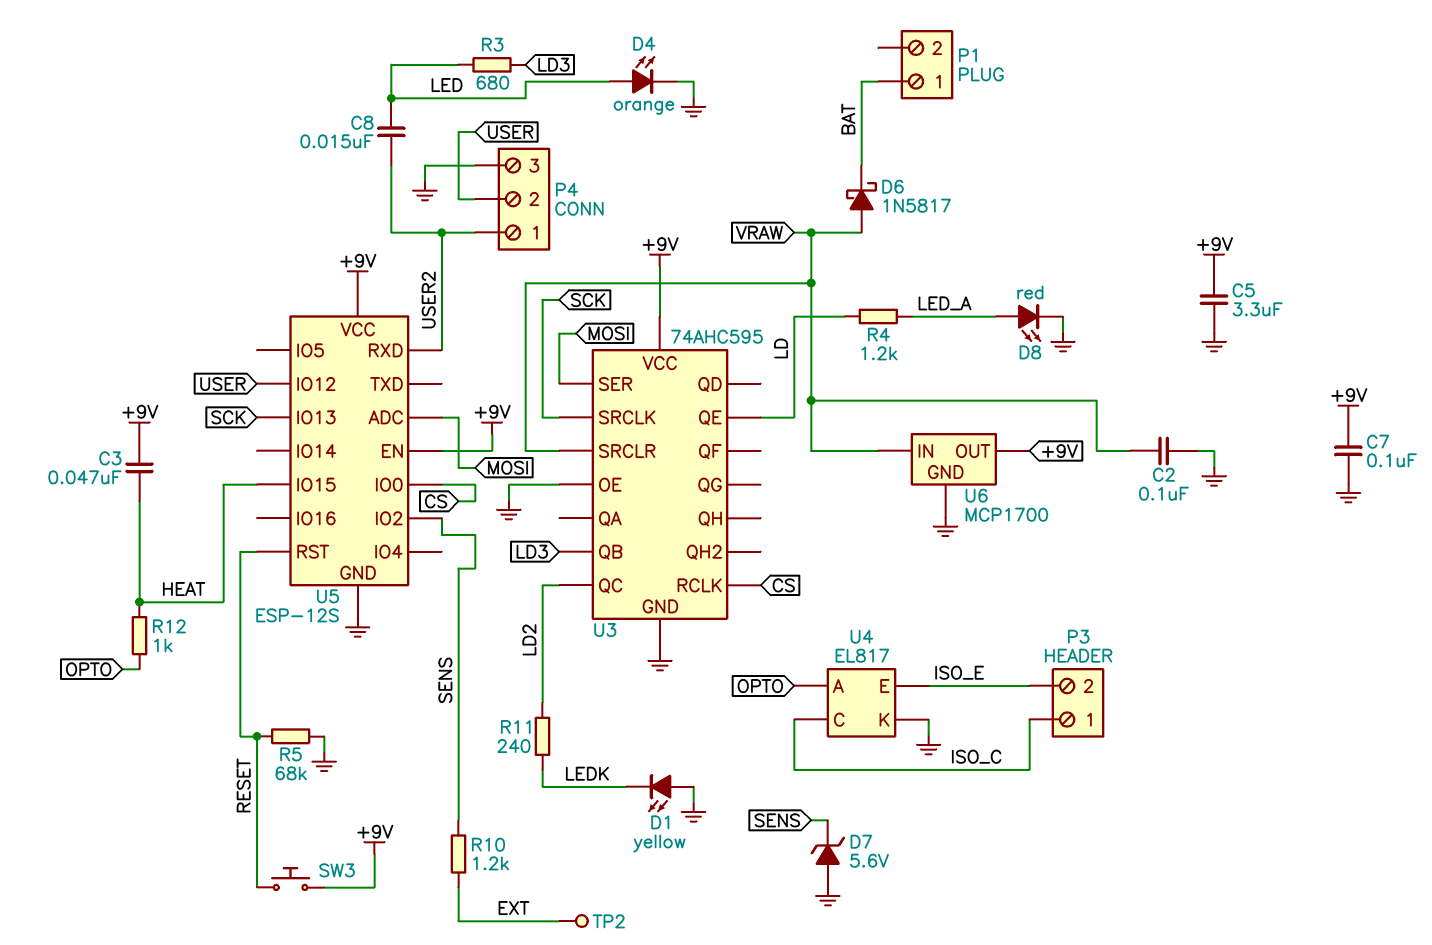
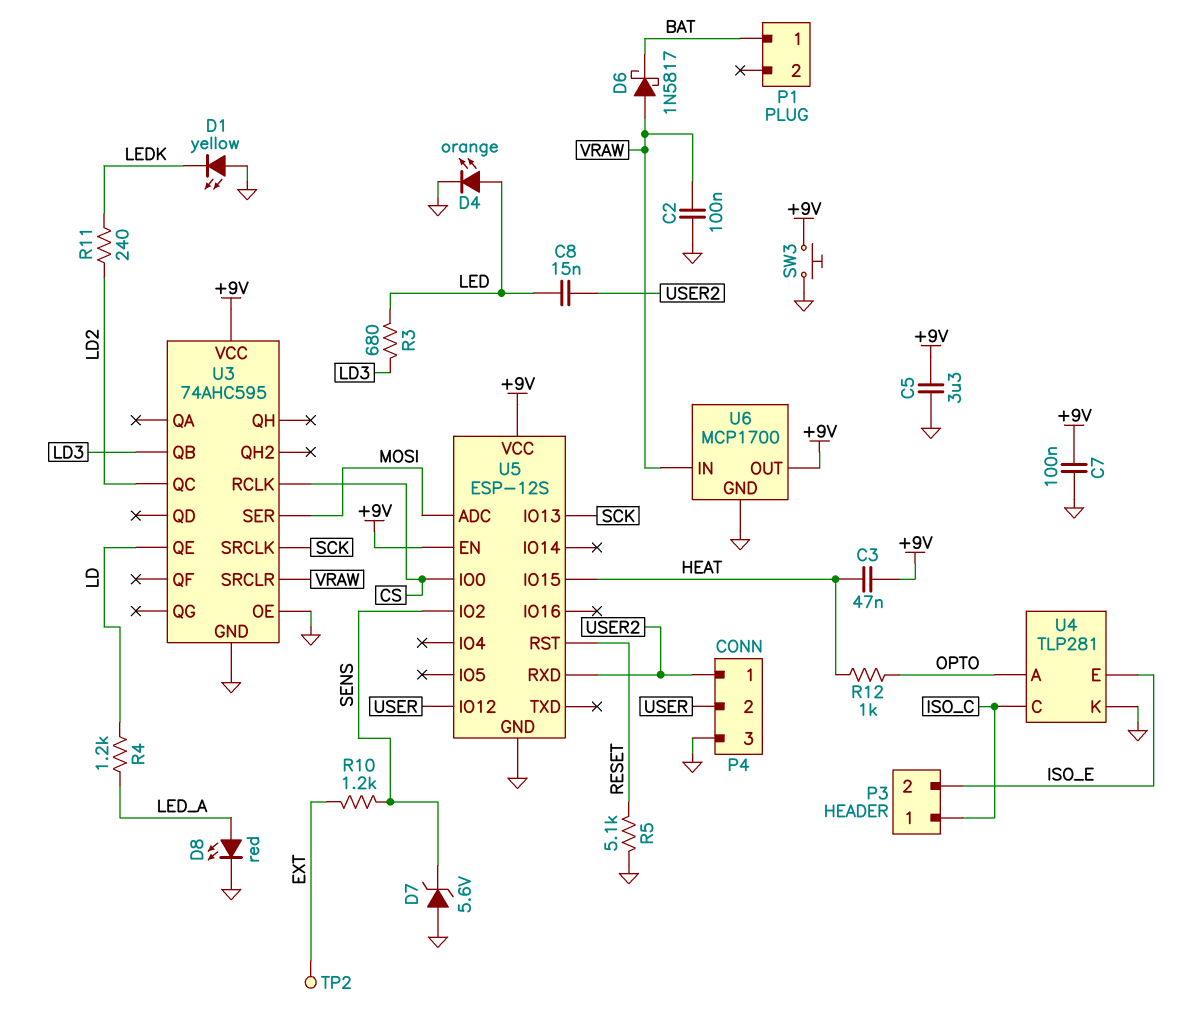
R5: 68k (GND, RESET) -> 5.1k (GND, RESET)
SW3: button (+9V, RESET) -> button (+9V, GND)
U4: EL817 -> TLP281

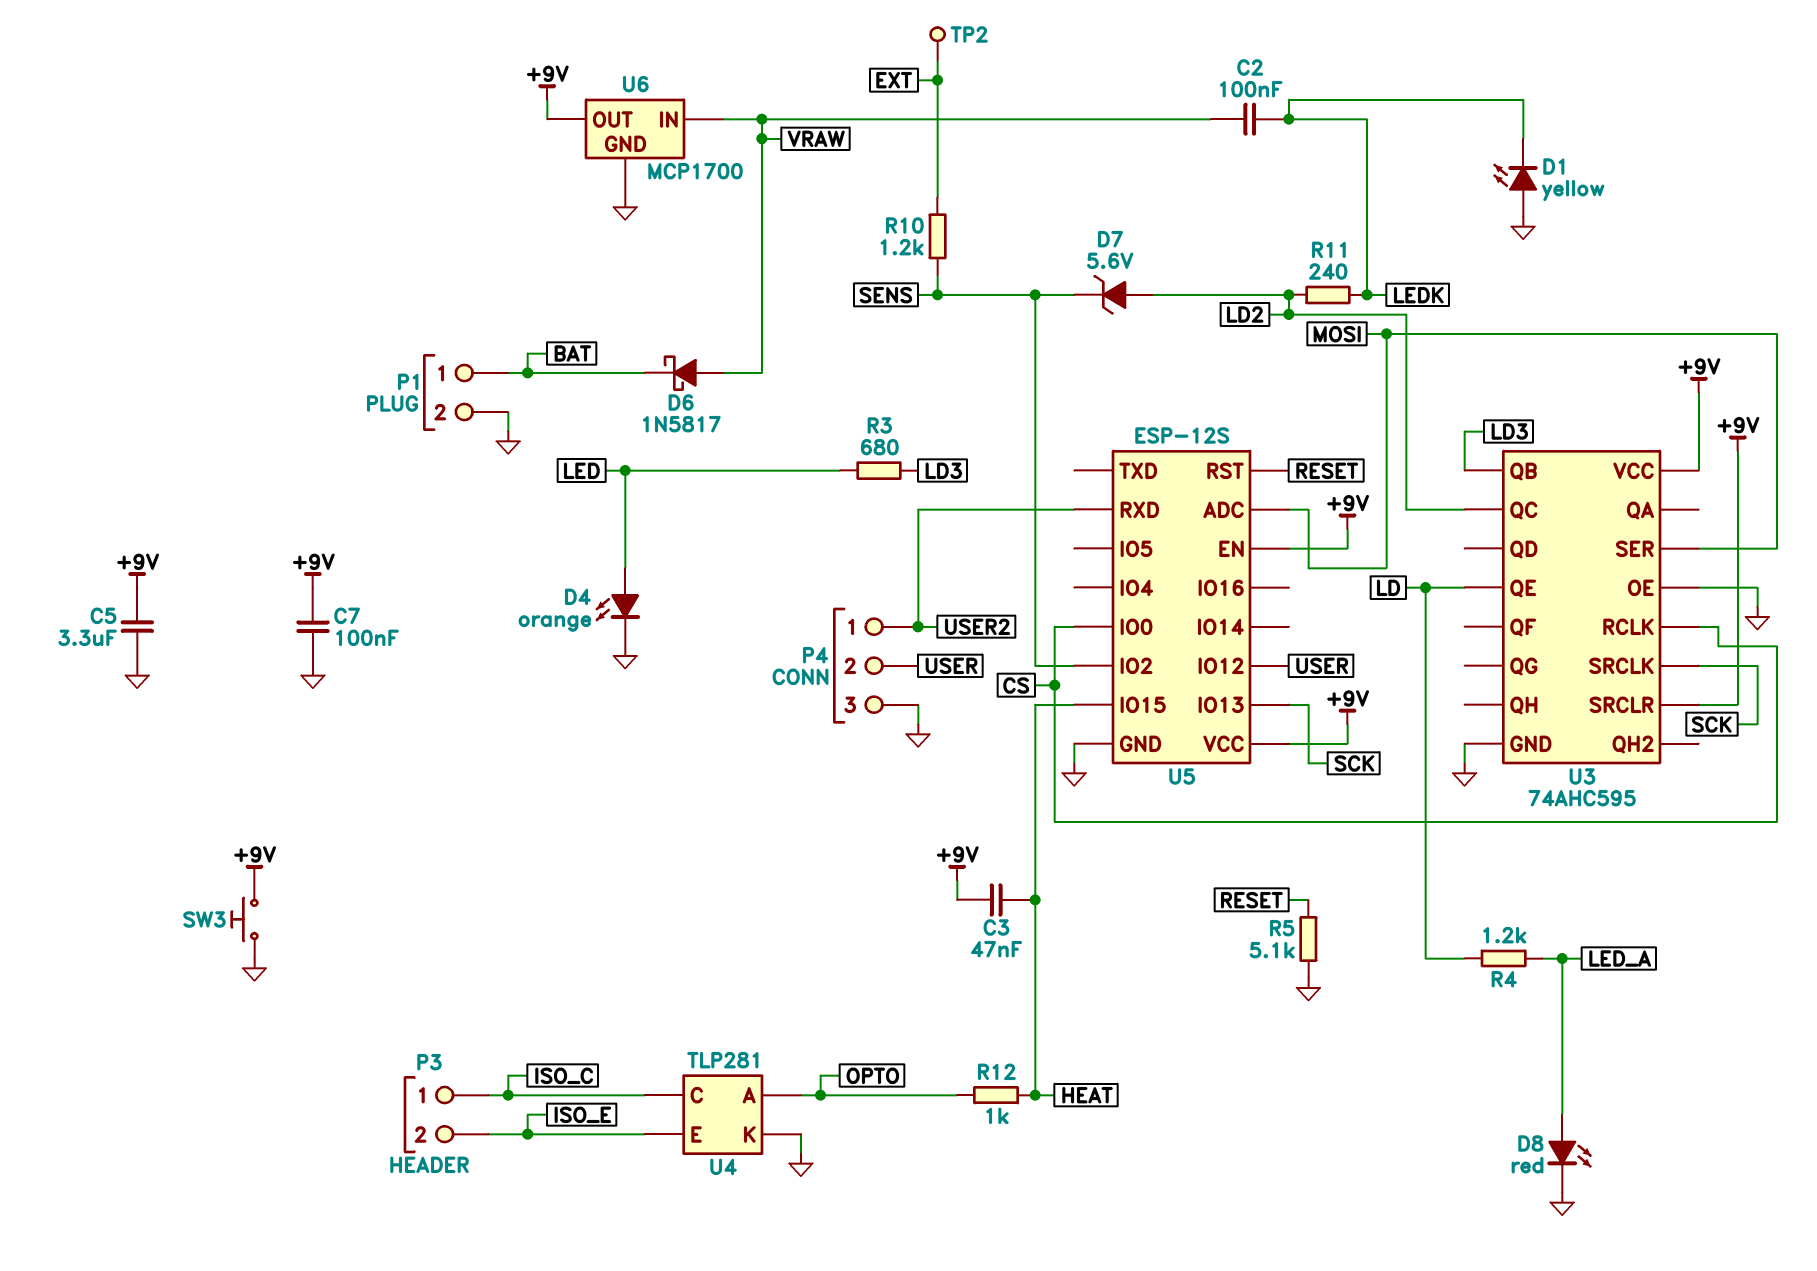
C2: 100nF (GND, VRAW) -> 100nF (LEDK, VRAW)
C8: 15nF (LED, USER2) -> none
D7: zener 5.6V (A GND, K SENS) -> zener 5.6V (A LD2, K SENS)
P1 pin 2: none -> GND
U3 pin SRCLR: VRAW -> +9V

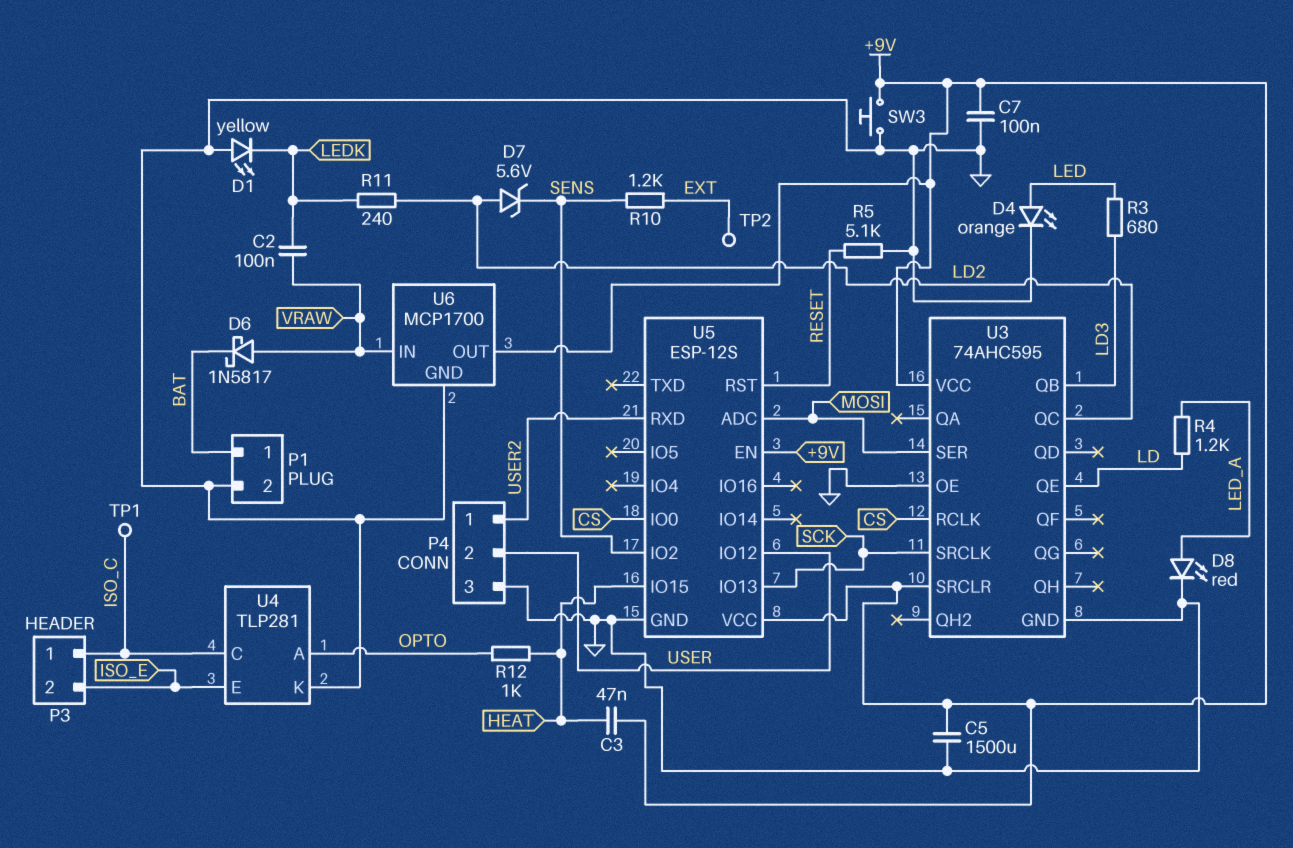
C5: 3.3uF (+9V, GND) -> 1500uF (+9V, GND)
TP1: none -> test point (ISO_C)

